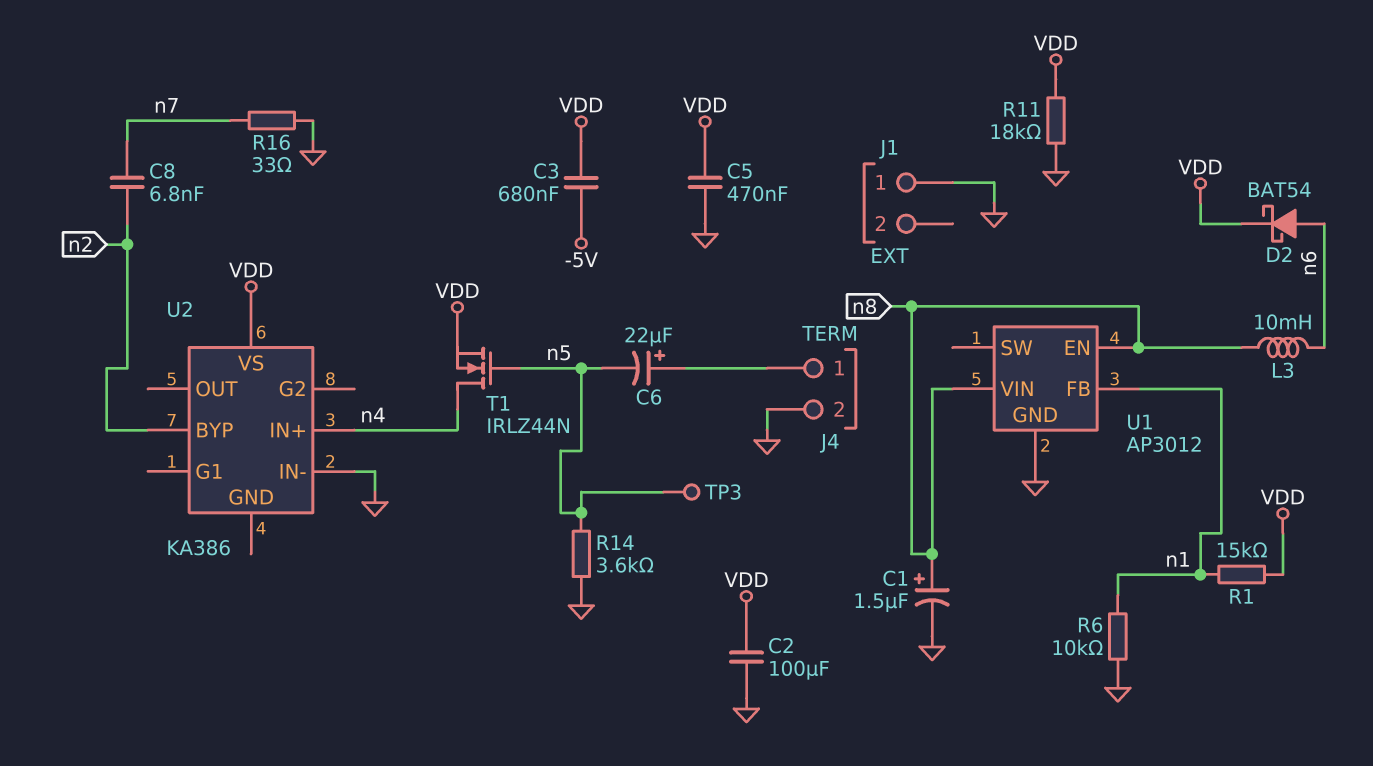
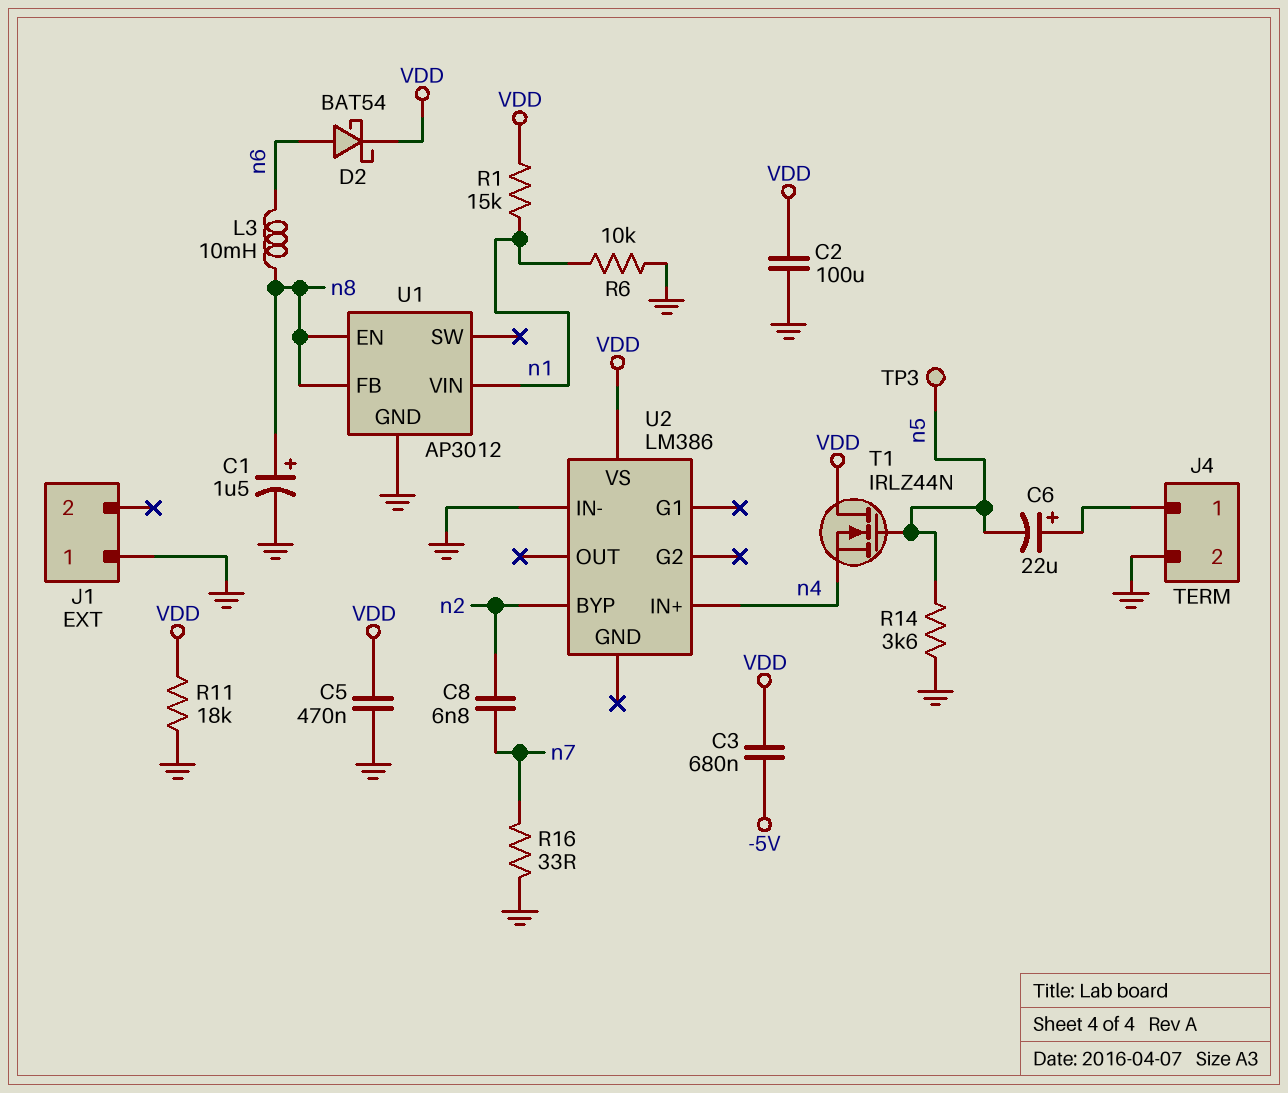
T1: NMOS IRLZ44N (G n5, D n4, S VDD) -> NMOS IRLZ44N (G n5, D VDD, S n4)
U1 pin FB: n1 -> n8
U1 pin VIN: n8 -> n1
U2: KA386 -> LM386

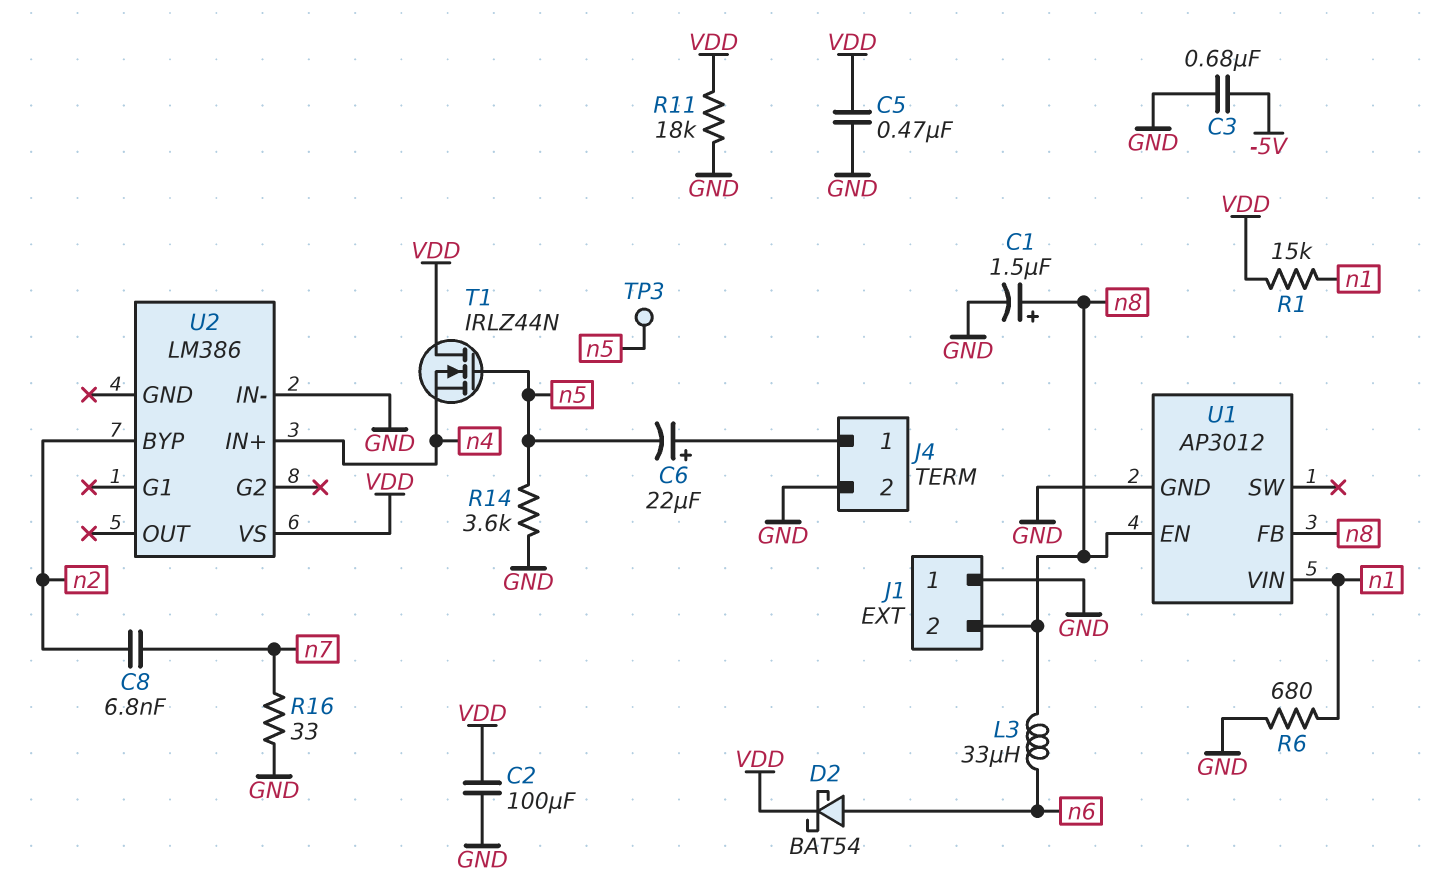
C3: 680nF (-5V, VDD) -> 680nF (-5V, GND)
J1 pin 2: none -> n8
L3: 10mH (n6, n8) -> 33uH (n6, n8)
R6: 10k (GND, n1) -> 680 (GND, n1)

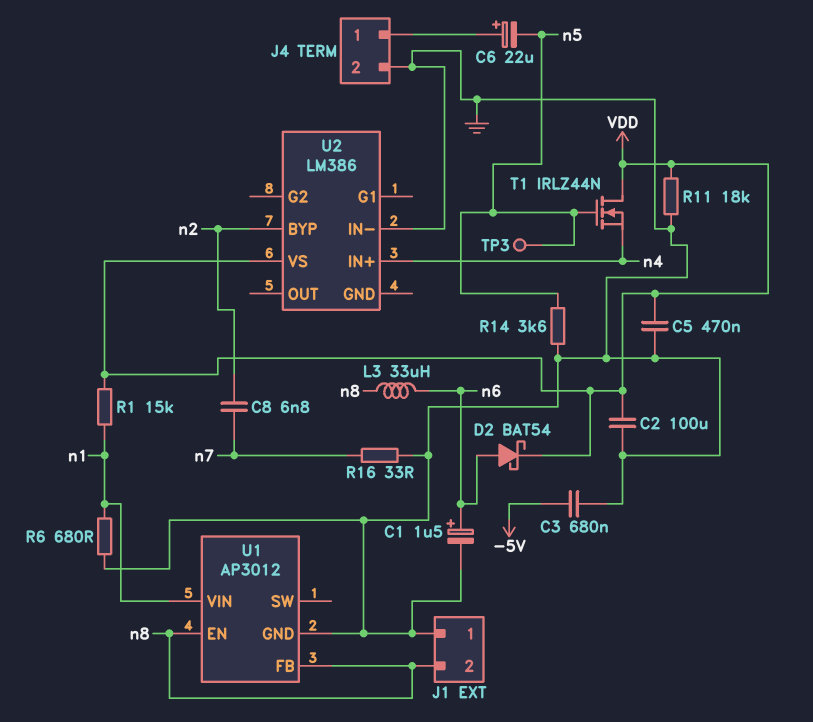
C1: 1.5uF (plus n8, minus GND) -> 1.5uF (plus n6, minus GND)

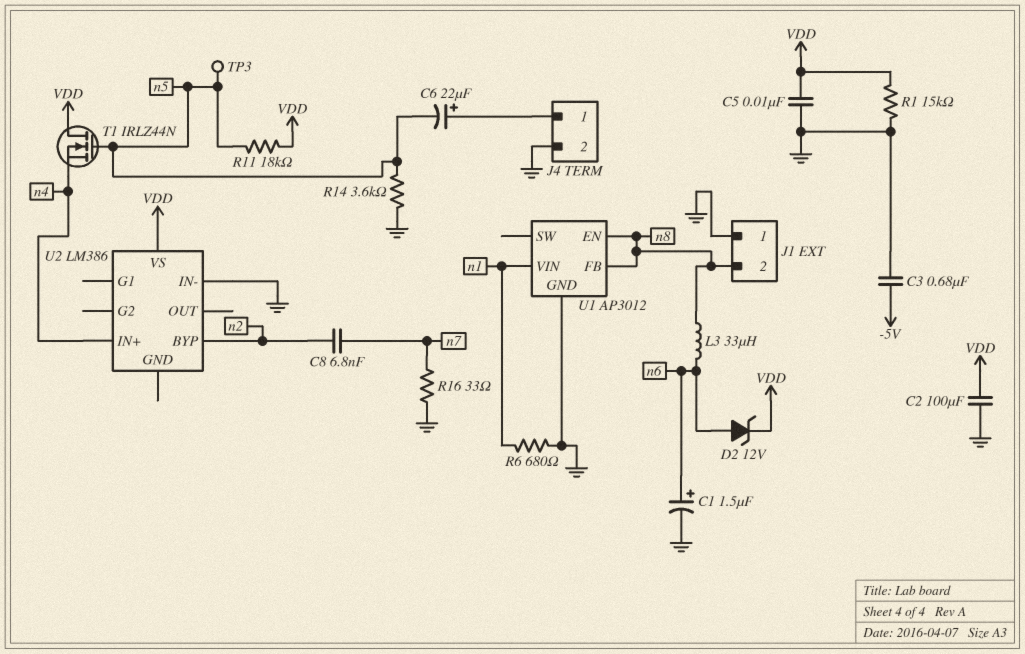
C5: 470nF (GND, VDD) -> 10nF (GND, VDD)
D2: schottky BAT54 (A n6, K VDD) -> zener 12V (A n6, K VDD)
R1: 15k (VDD, n1) -> 15k (GND, VDD)
R11: 18k (GND, VDD) -> 18k (VDD, n5)

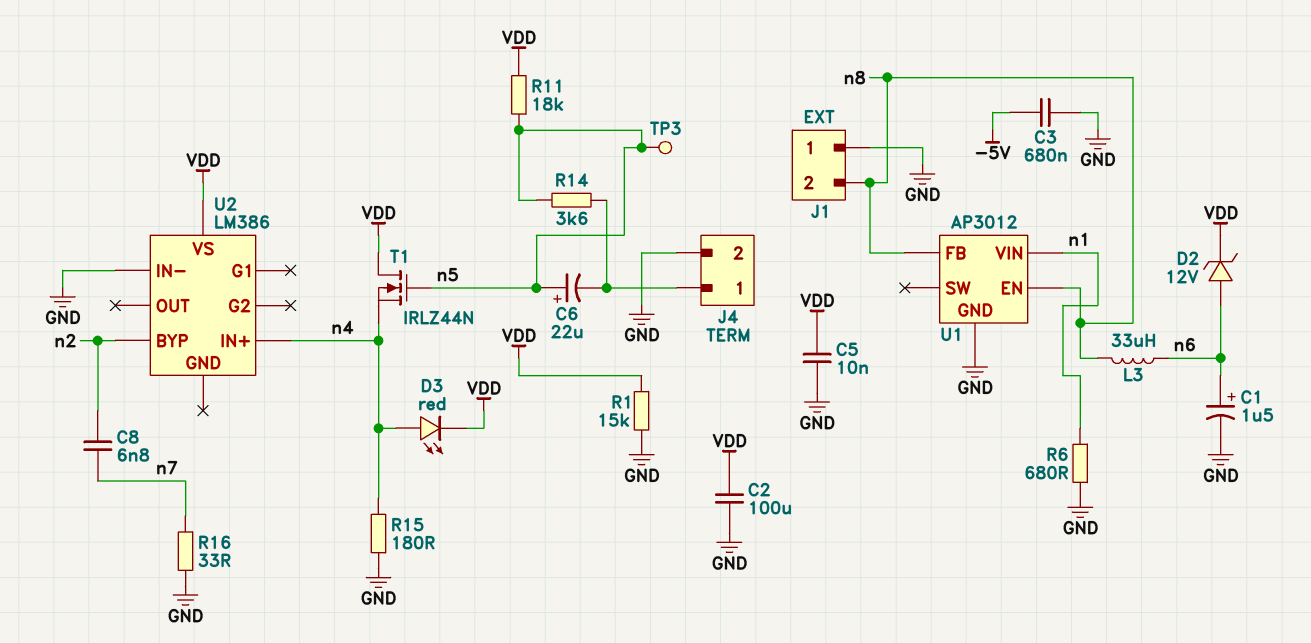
C6: 22uF (plus J4/1, minus n5) -> 22uF (plus n5, minus J4/1)
D3: none -> LED red (A n4, K VDD)
R14: 3.6k (GND, n5) -> 3.6k (J4/1, n5)
R15: none -> 180 (GND, n4)

